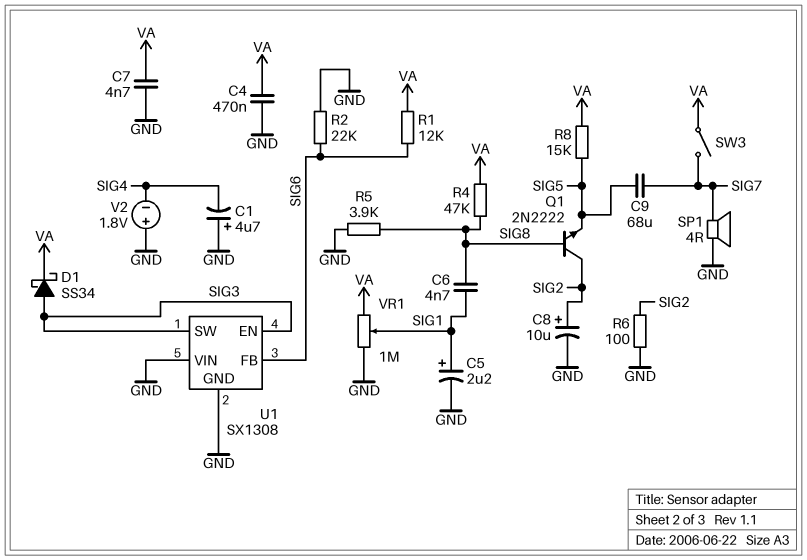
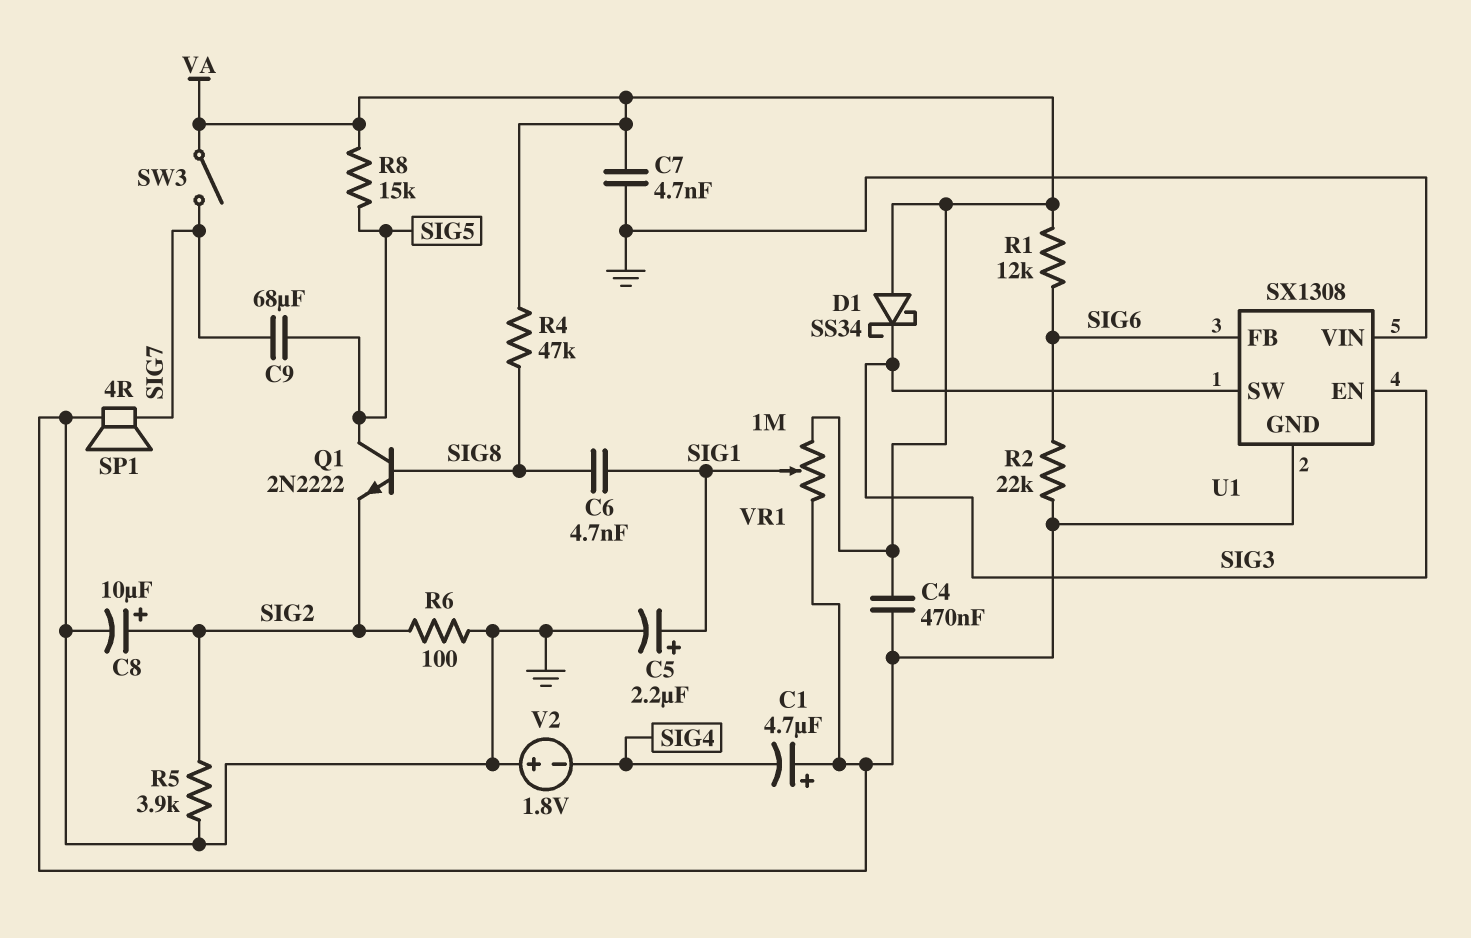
D1: schottky SS34 (A SIG3, K VA) -> schottky SS34 (A VA, K SIG3)
Q1: NPN 2N2222 (B SIG8, C SIG2, E SIG5) -> NPN 2N2222 (B SIG8, C SIG5, E SIG2)
R5: 3.9k (GND, SIG8) -> 3.9k (GND, SIG2)

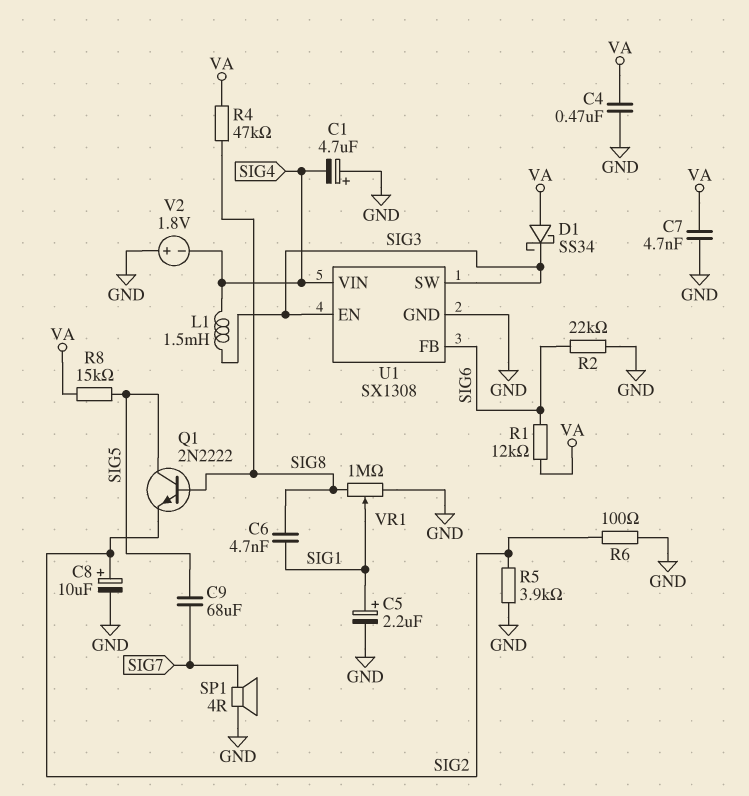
L1: none -> 1.5mH (SIG3, SIG4)
SW3: switch (SIG7, VA) -> none
U1 pin VIN: GND -> SIG4
VR1: 1M (GND, VA, wiper SIG1) -> 1M (GND, SIG8, wiper SIG1)

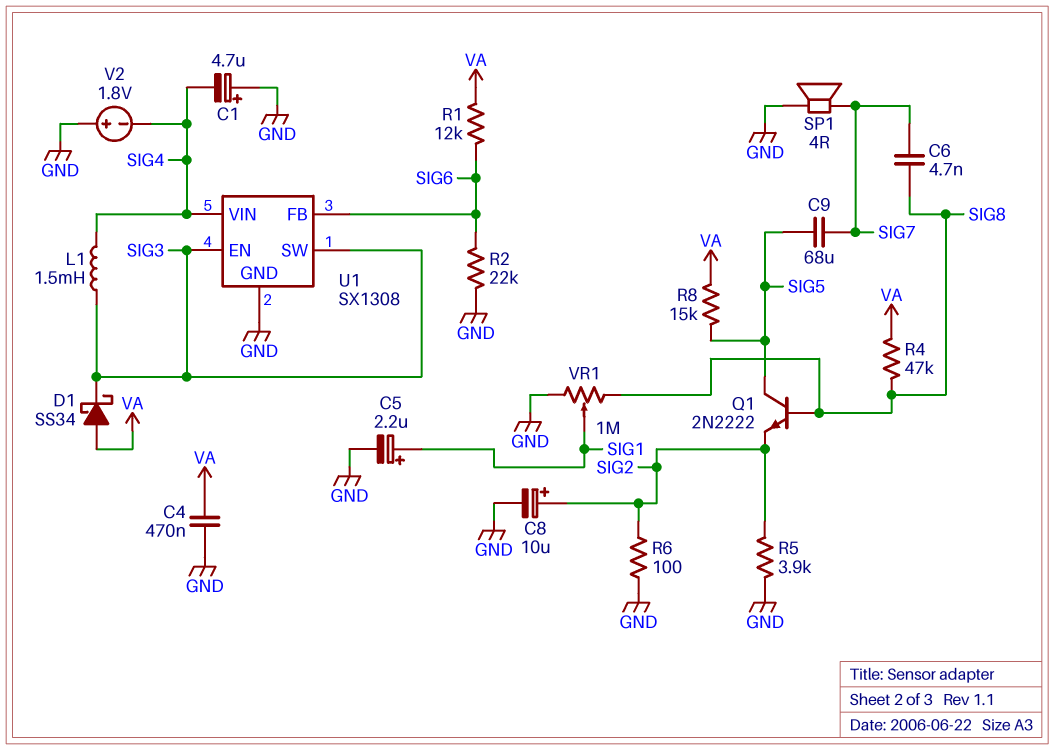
C6: 4.7nF (SIG1, SIG8) -> 4.7nF (SIG7, SIG8)
C7: 4.7nF (GND, VA) -> none

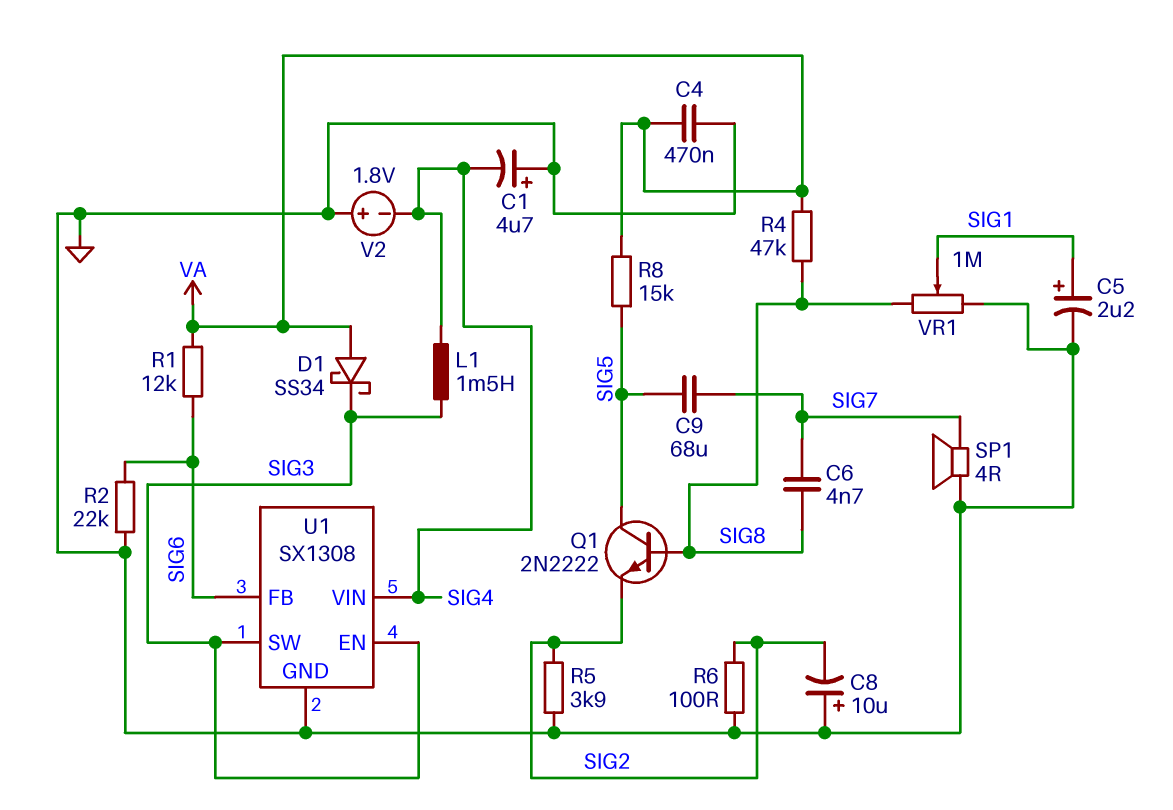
C8: 10uF (plus SIG2, minus GND) -> 10uF (plus GND, minus SIG2)

